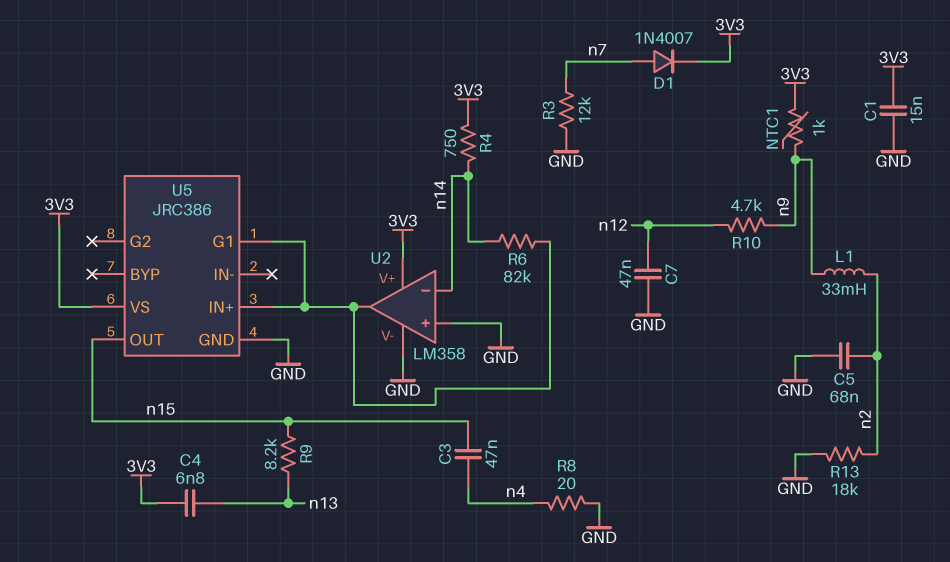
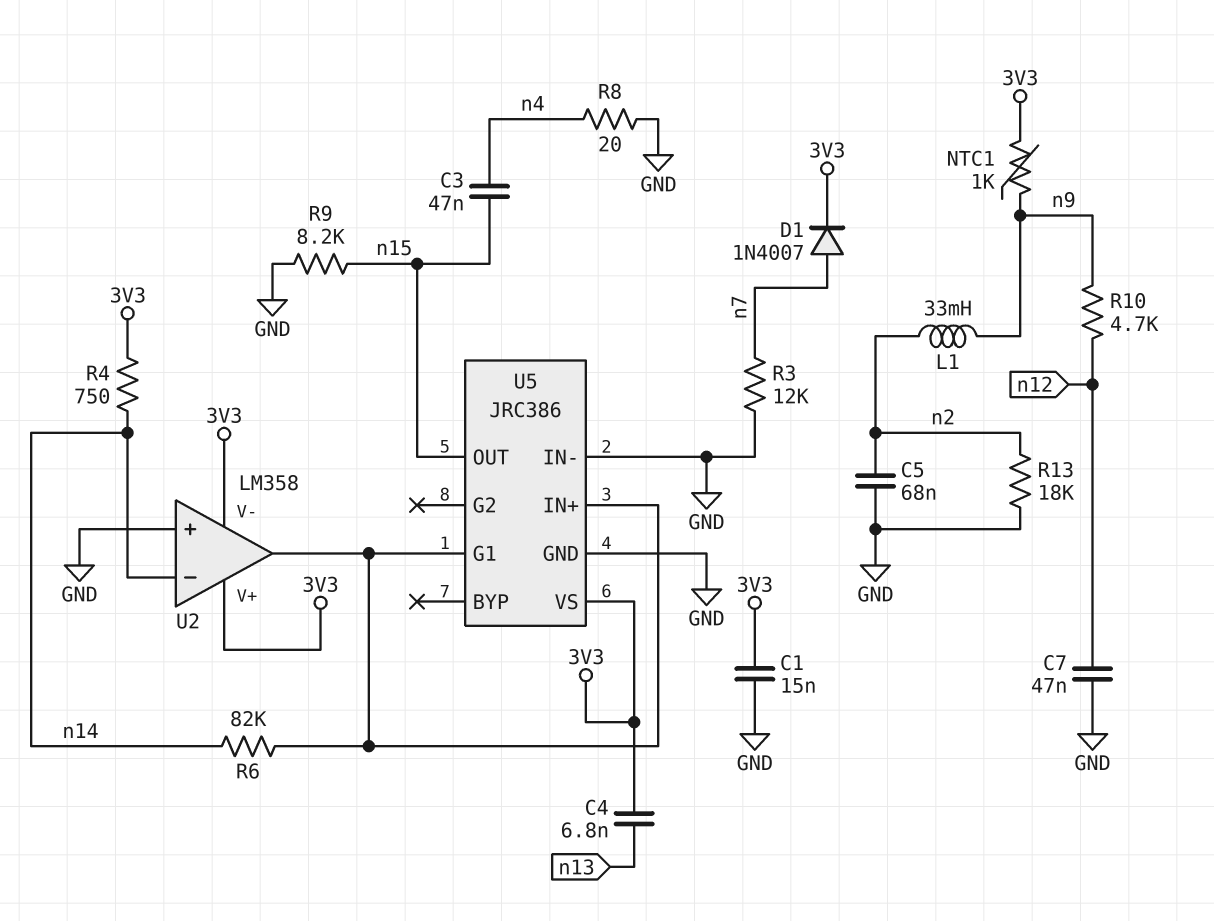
R9: 8.2k (n13, n15) -> 8.2k (GND, n15)
U2 pin V-: GND -> 3V3
U5 pin IN-: none -> GND

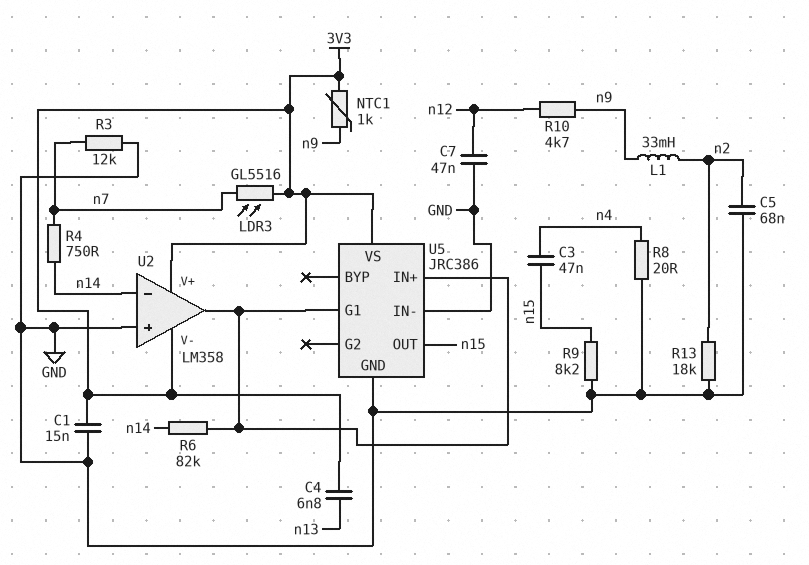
D1: diode 1N4007 (A n7, K 3V3) -> none
LDR3: none -> GL5516 (3V3, n7)
R4: 750 (3V3, n14) -> 750 (n7, n14)

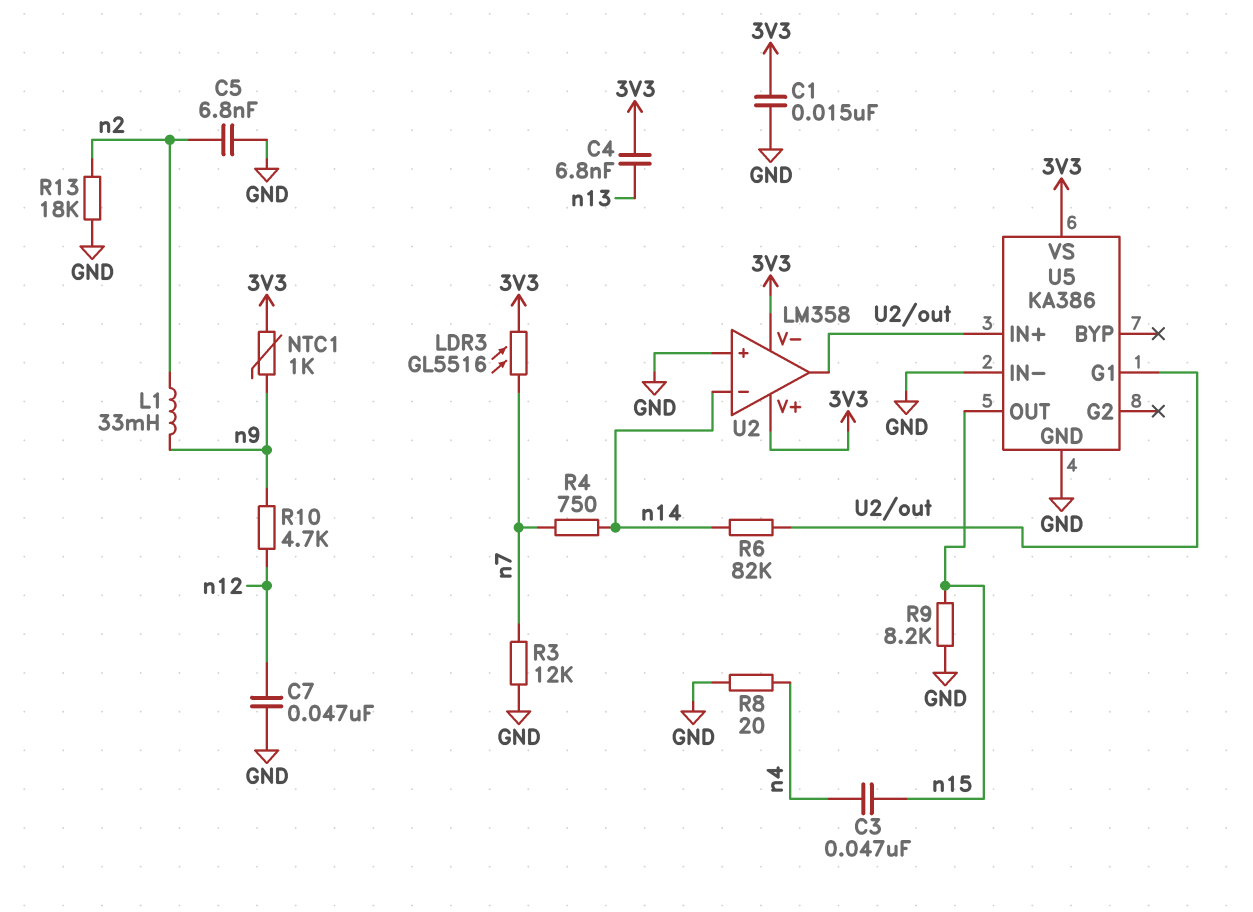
C5: 68nF (GND, n2) -> 6.8nF (GND, n2)
U5: JRC386 -> KA386

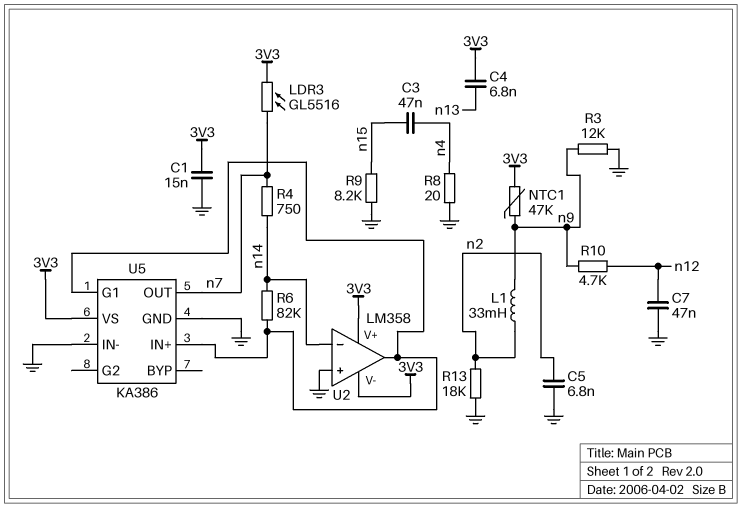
NTC1: 1k (3V3, n9) -> 47k (3V3, n9)
R3: 12k (GND, n7) -> 12k (GND, n9)
U5 pin OUT: n15 -> n7

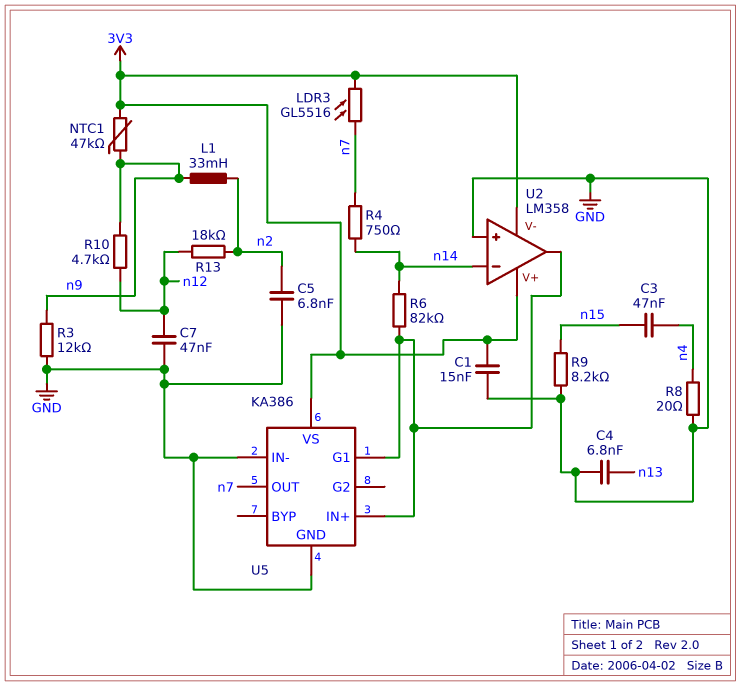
C4: 6.8nF (3V3, n13) -> 6.8nF (GND, n13)
R13: 18k (GND, n2) -> 18k (n2, n12)

